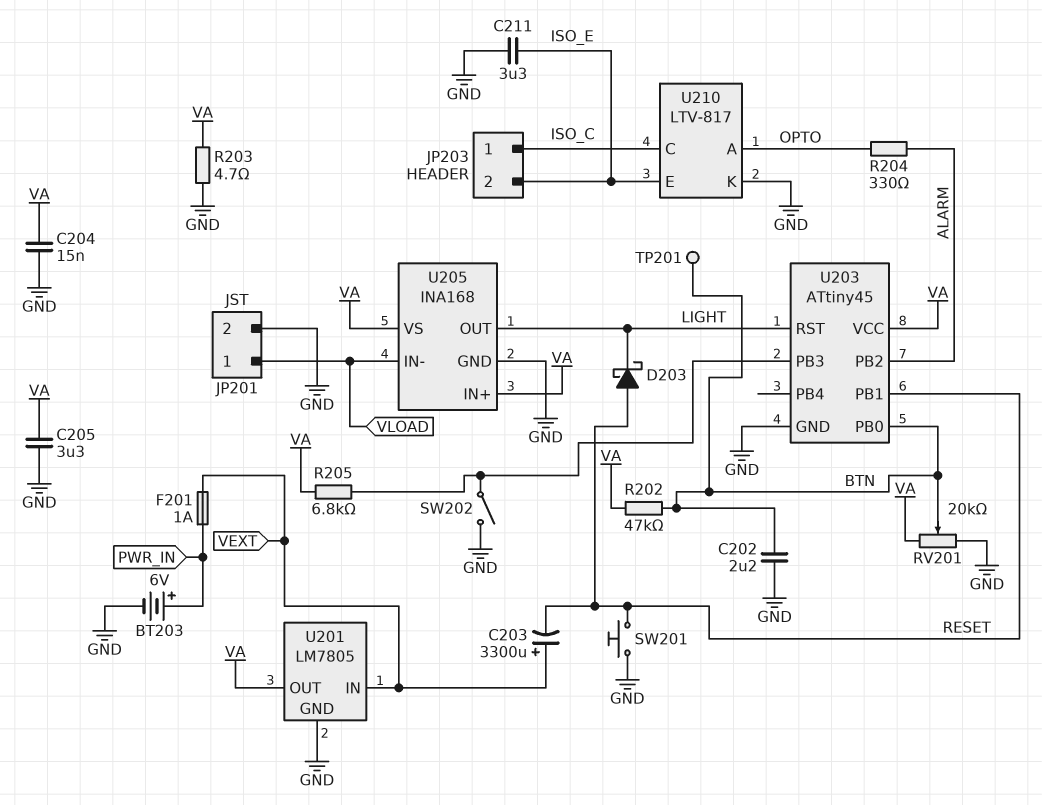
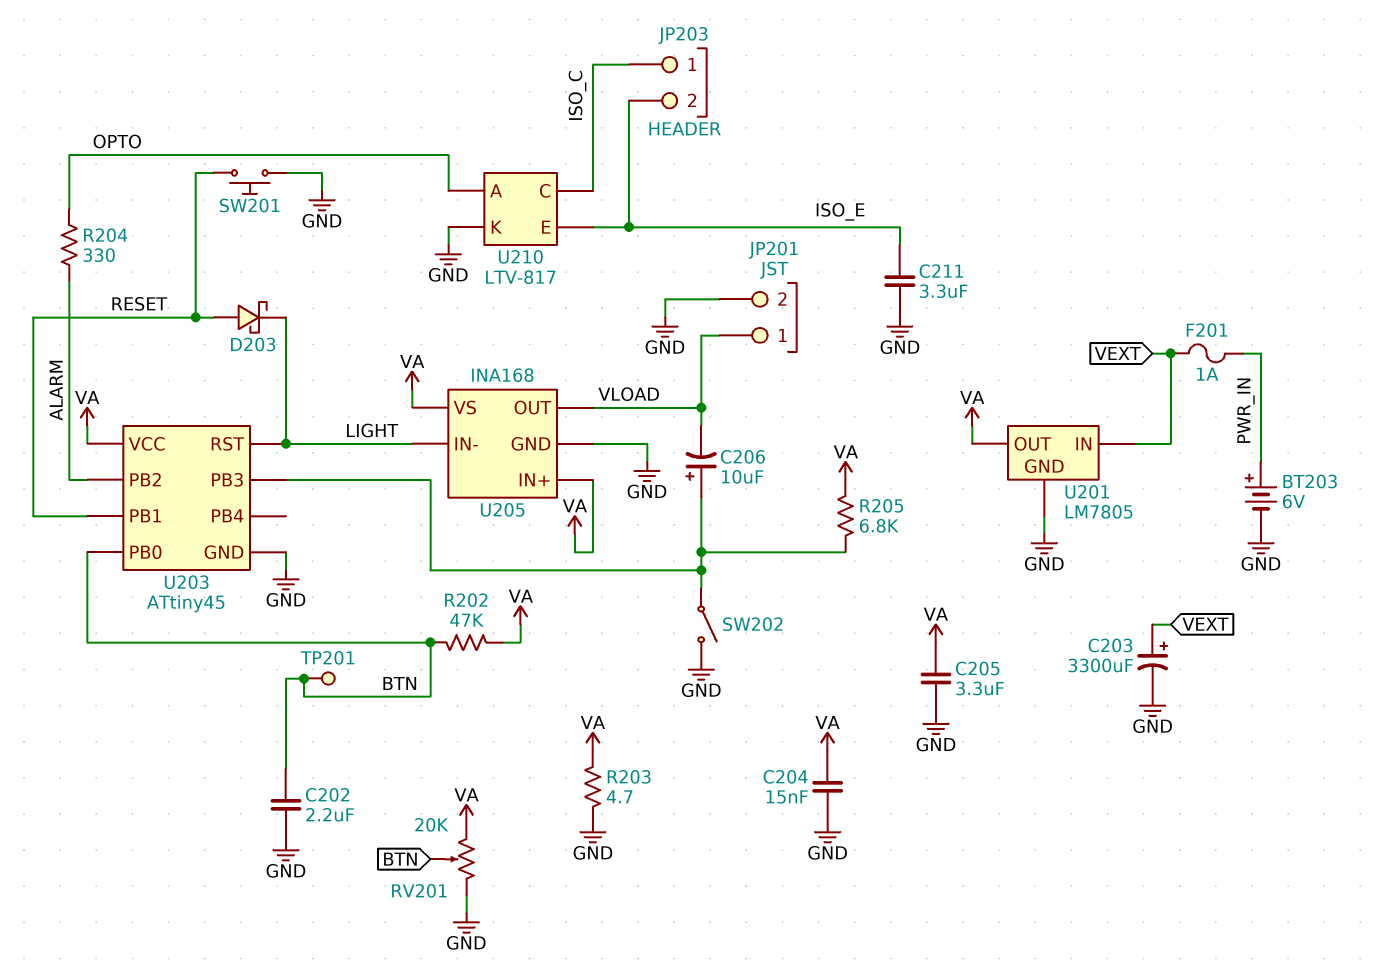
C203: 3300uF (plus VEXT, minus RESET) -> 3300uF (plus VEXT, minus GND)
C206: none -> 10uF (plus U203/PB3, minus VLOAD)
U205 pin IN-: VLOAD -> LIGHT
U205 pin OUT: LIGHT -> VLOAD

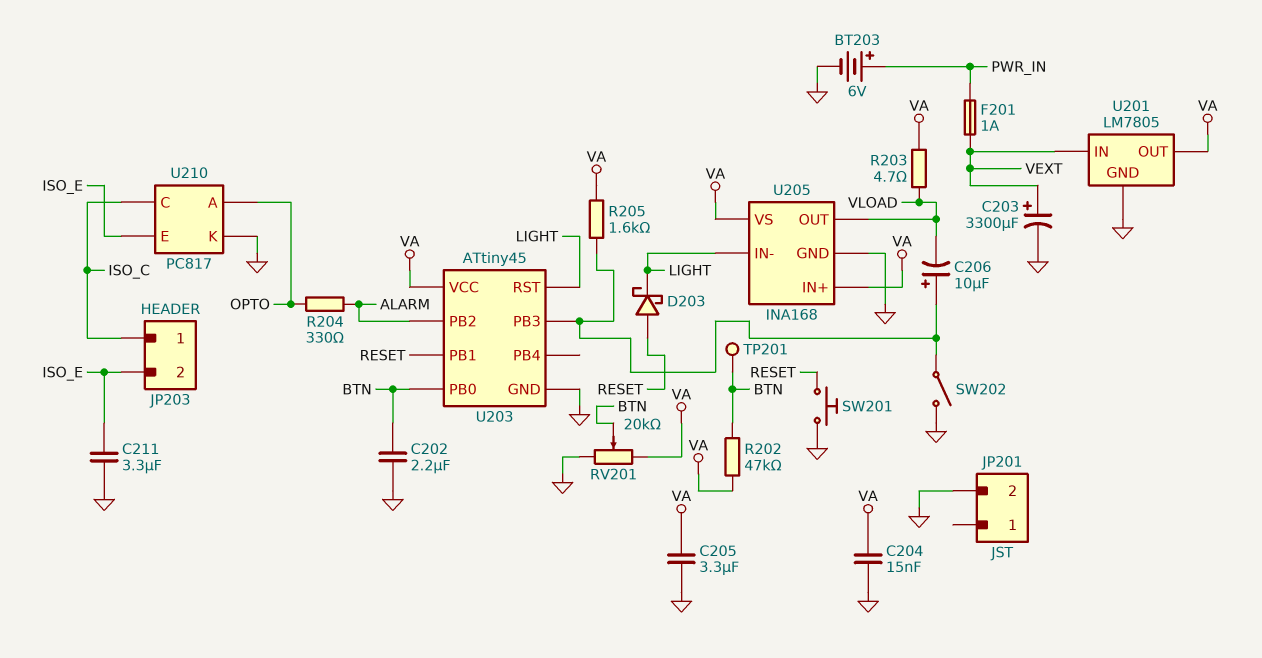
JP201 pin 1: VLOAD -> none
R203: 4.7 (GND, VA) -> 4.7 (VA, VLOAD)
R205: 6.8k (U203/PB3, VA) -> 1.6k (U203/PB3, VA)
U210: LTV-817 -> PC817

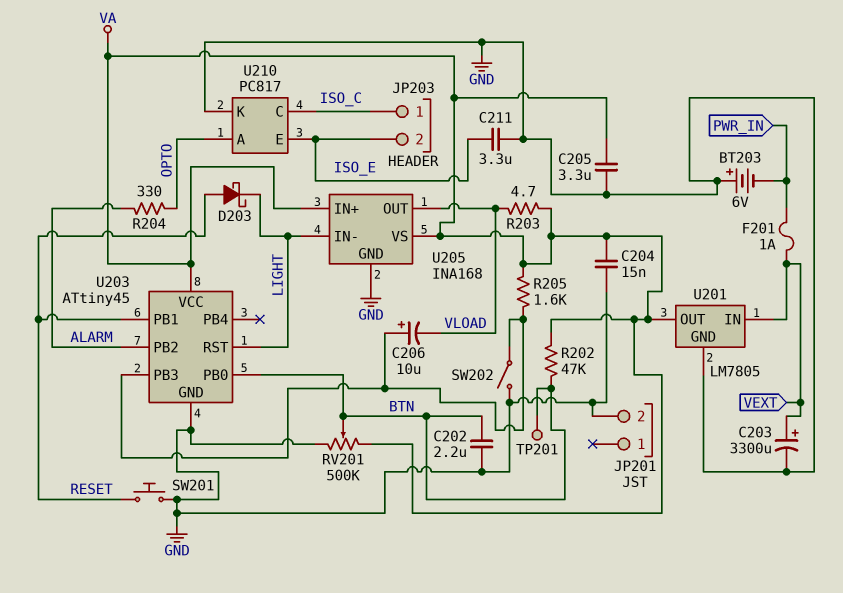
BT203: 6V (plus PWR_IN, minus GND) -> 6V (plus GND, minus PWR_IN)
RV201: 20k (GND, VA, wiper BTN) -> 500k (GND, VA, wiper BTN)

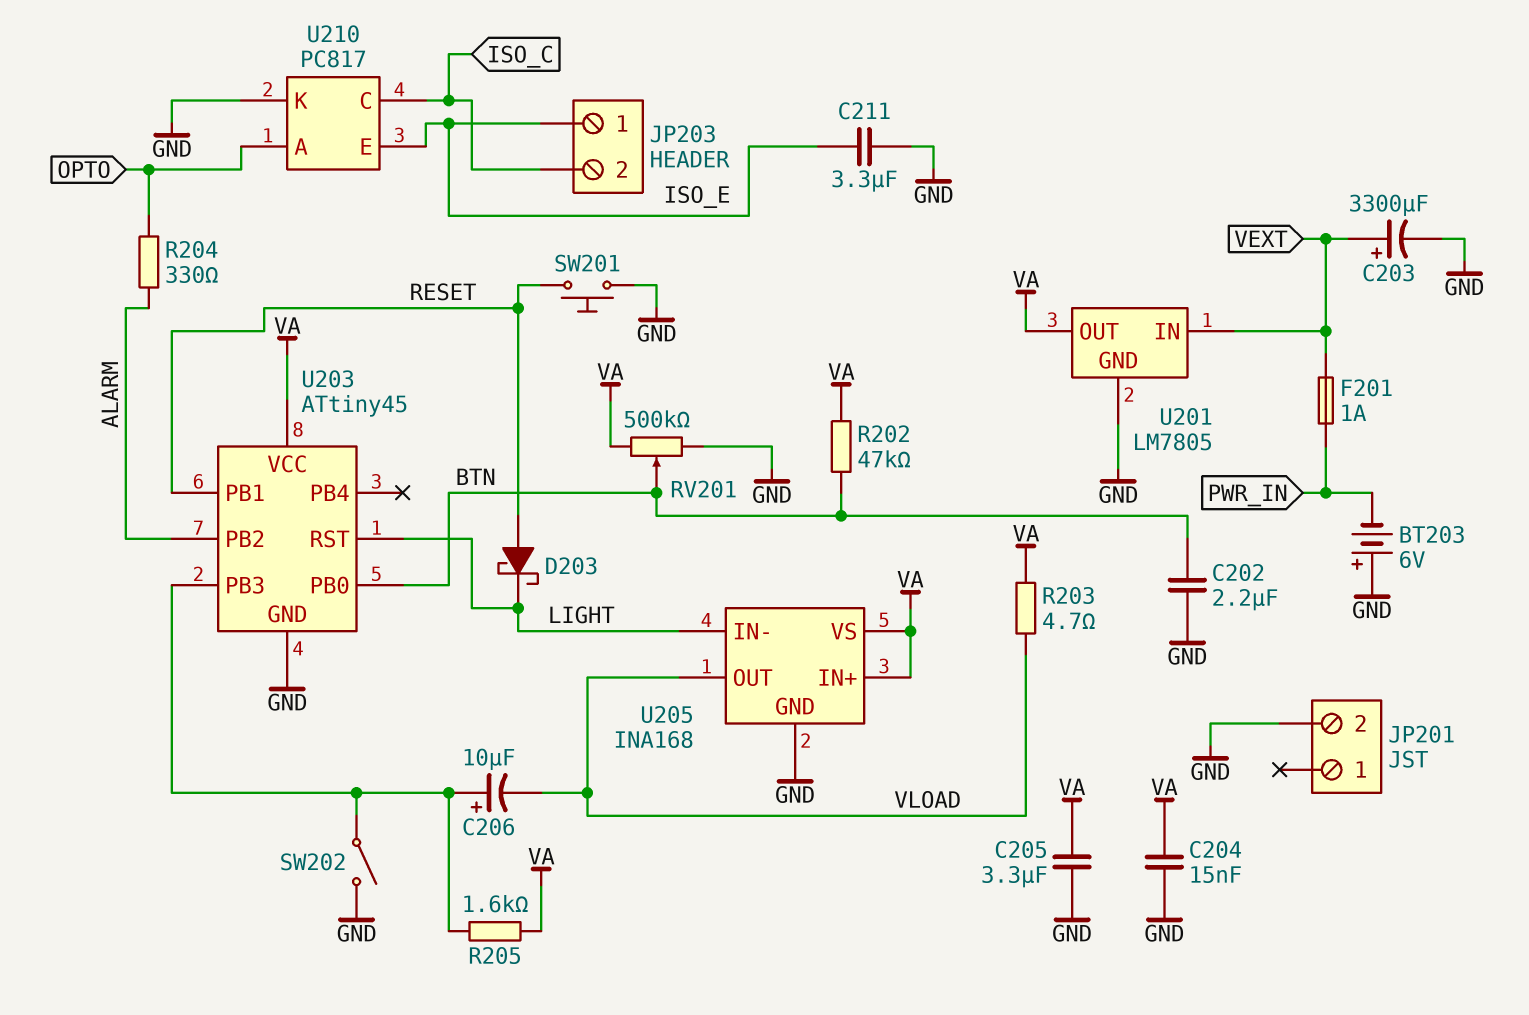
JP203 pin 1: ISO_C -> ISO_E
JP203 pin 2: ISO_E -> ISO_C
TP201: test point (BTN) -> none

